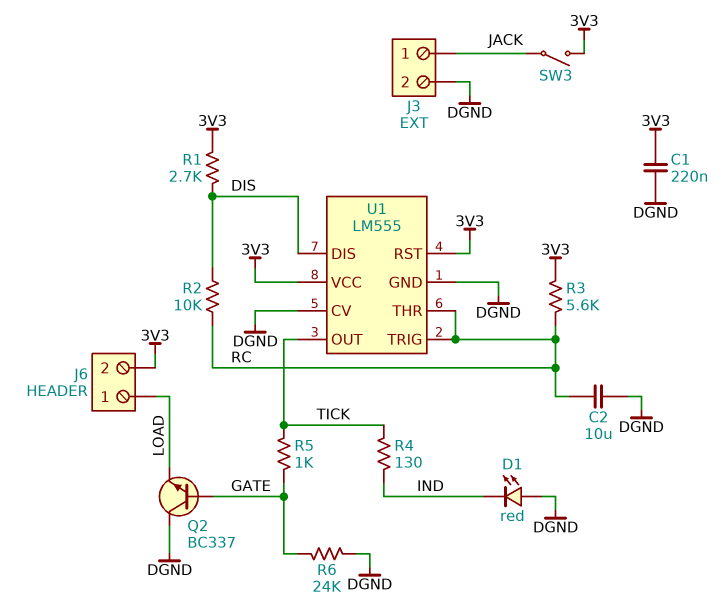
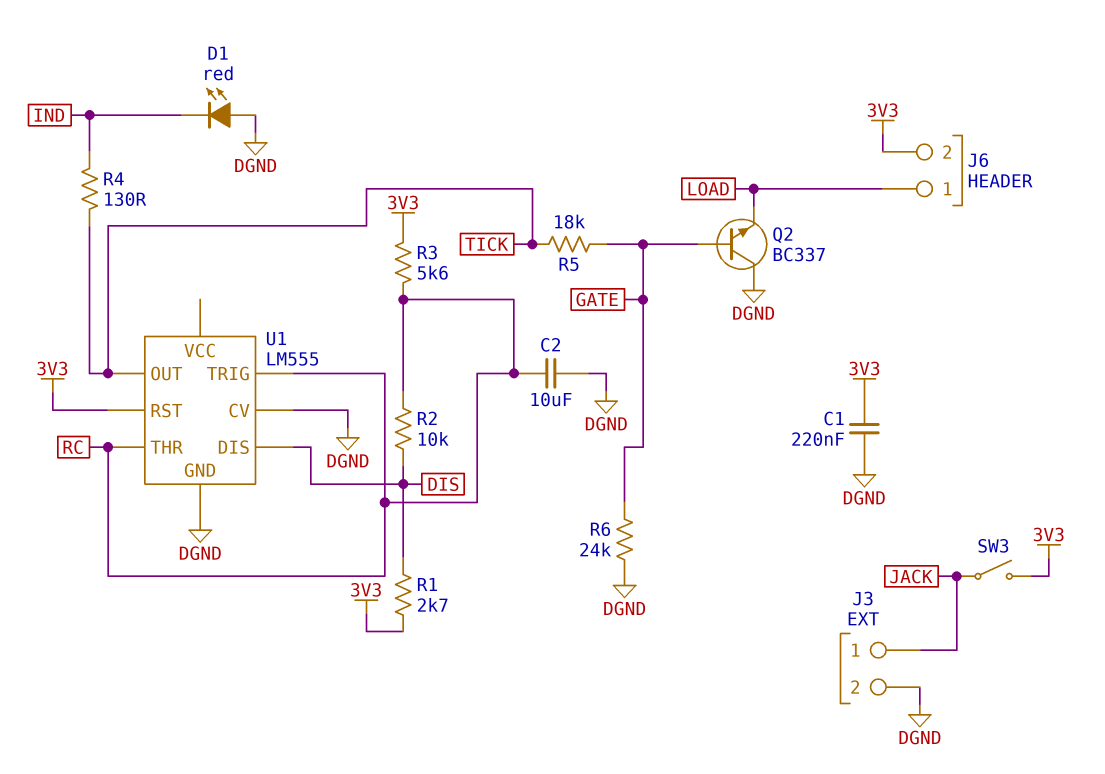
R5: 1k (GATE, TICK) -> 18k (GATE, TICK)
U1 pin VCC: 3V3 -> none

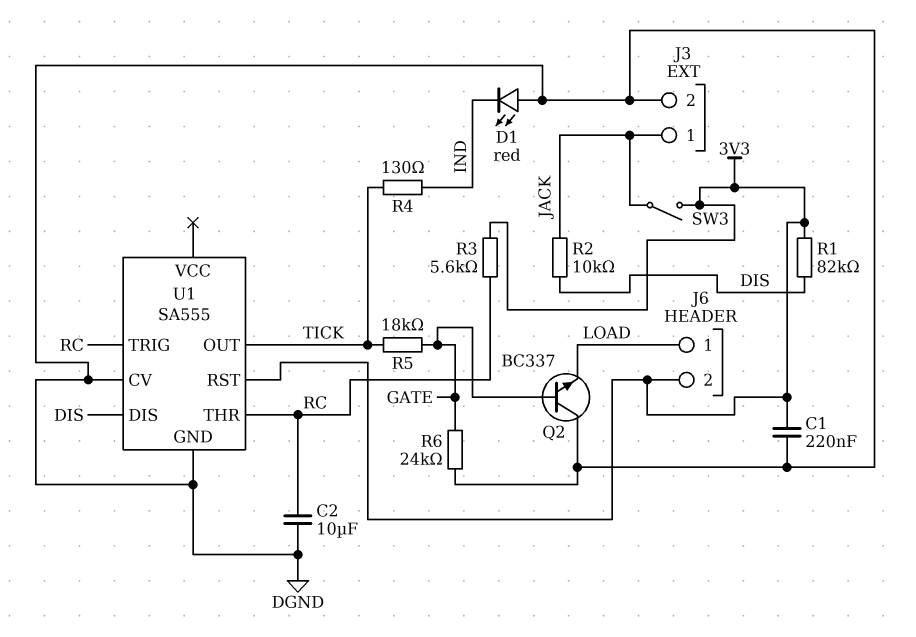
R1: 2.7k (3V3, DIS) -> 82k (3V3, DIS)
R2: 10k (DIS, RC) -> 10k (DIS, JACK)
U1: LM555 -> SA555

